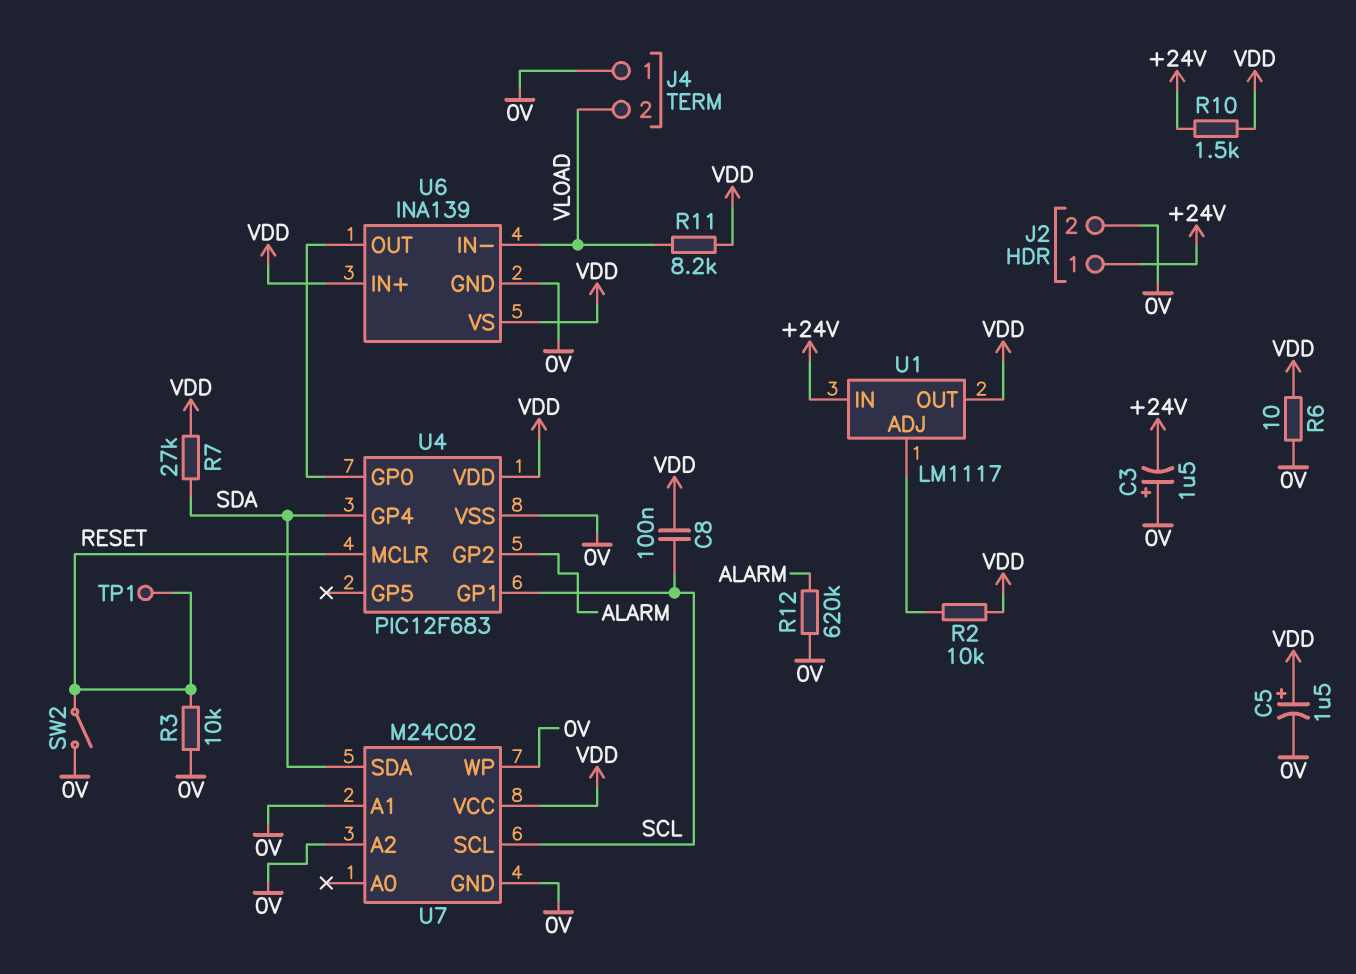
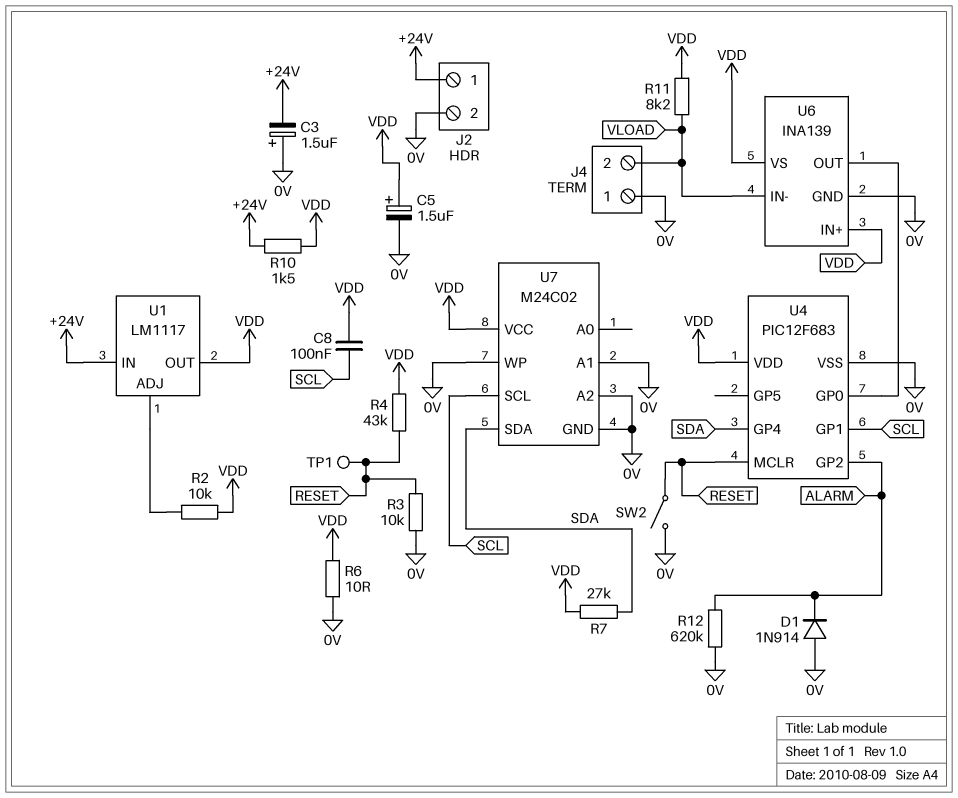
D1: none -> diode 1N914 (A 0V, K ALARM)
R4: none -> 43k (RESET, VDD)

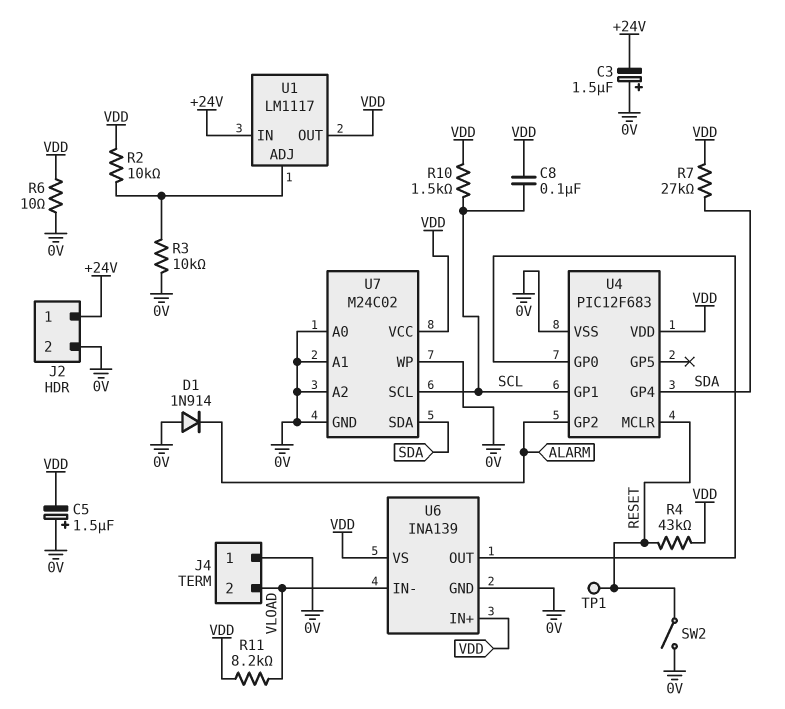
C5: 1.5uF (plus VDD, minus 0V) -> 1.5uF (plus 0V, minus VDD)
R3: 10k (0V, RESET) -> 10k (0V, U1/ADJ)
R10: 1.5k (+24V, VDD) -> 1.5k (SCL, VDD)
R12: 620k (0V, ALARM) -> none
U7 pin A0: none -> 0V

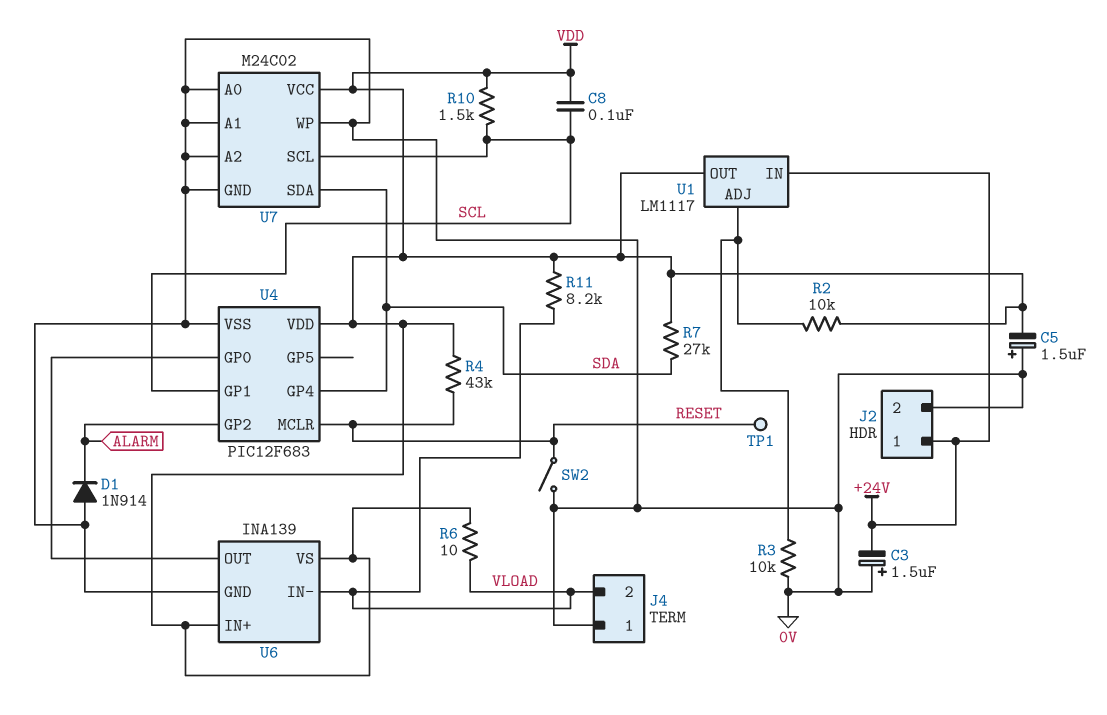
R6: 10 (0V, VDD) -> 10 (VDD, VLOAD)

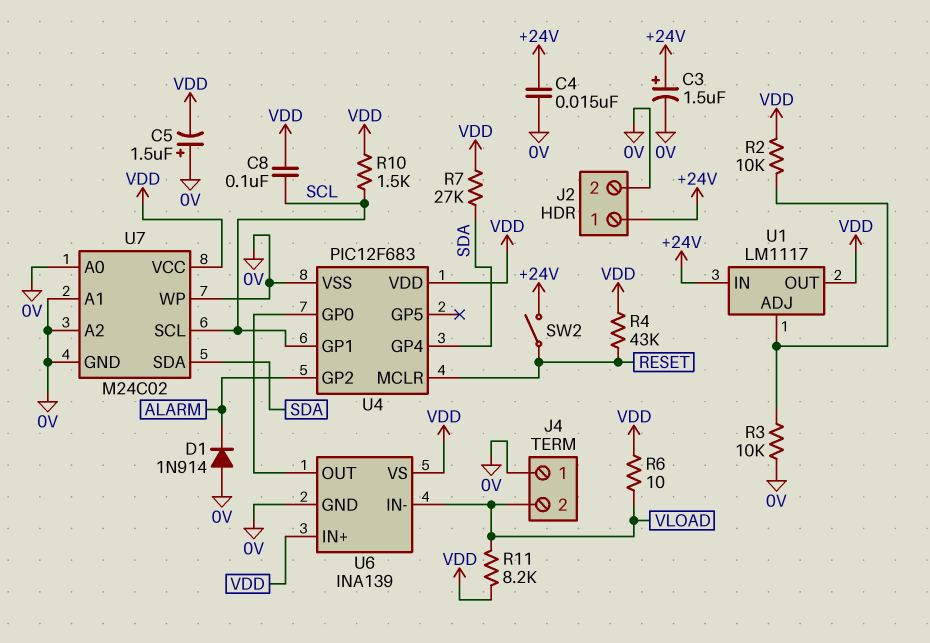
C3: 1.5uF (plus 0V, minus +24V) -> 1.5uF (plus +24V, minus 0V)
C4: none -> 15nF (+24V, 0V)
SW2: switch (0V, RESET) -> switch (+24V, RESET)
TP1: test point (RESET) -> none

